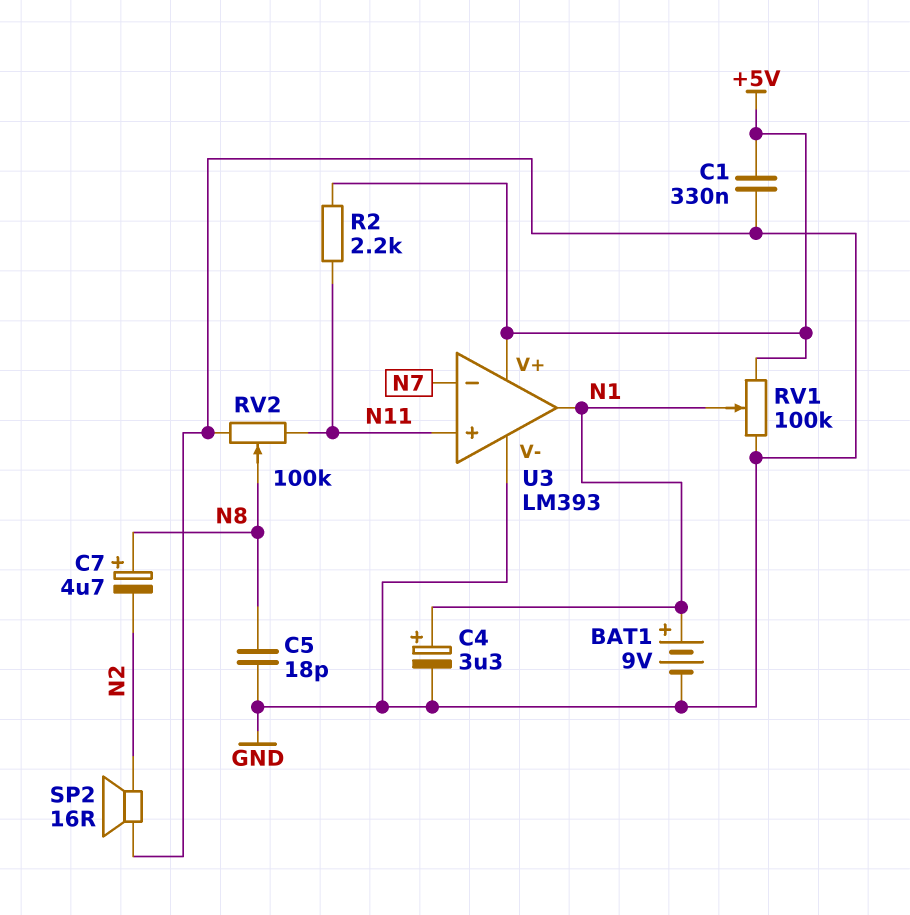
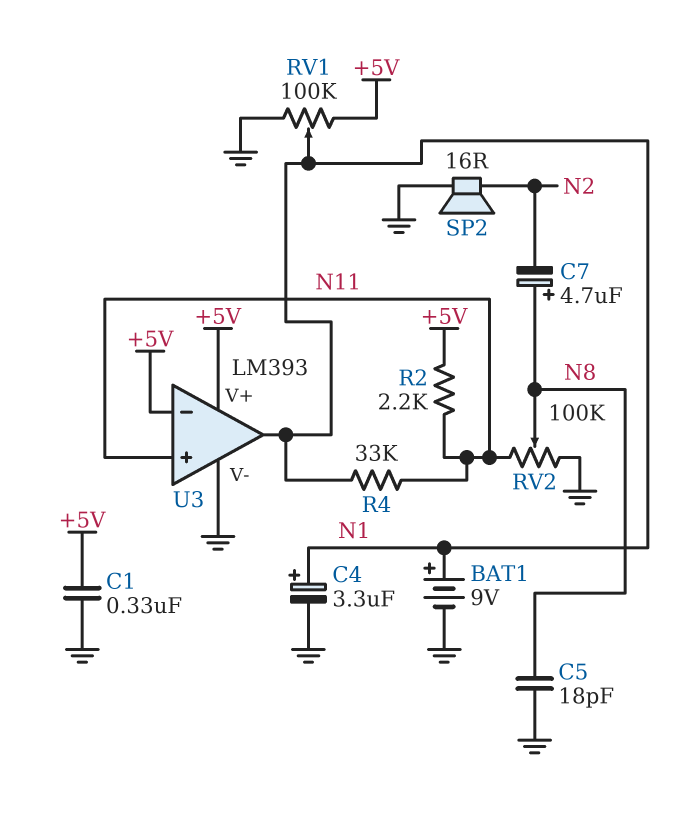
R4: none -> 33k (N1, N11)
U3 pin in-: N7 -> +5V

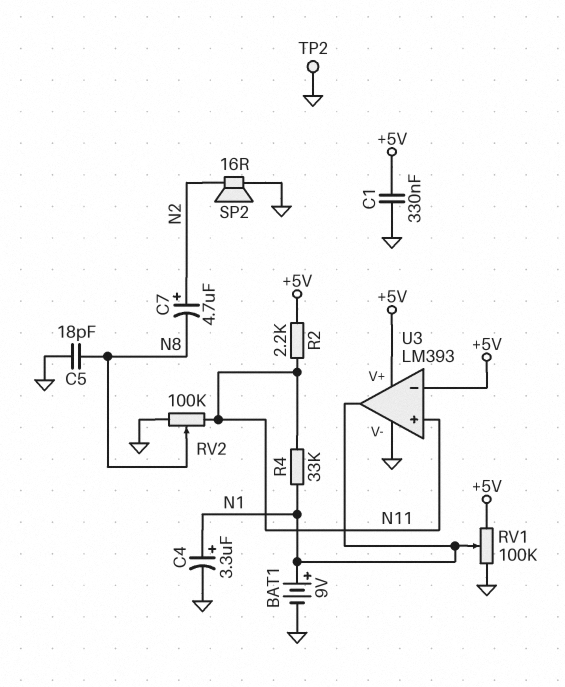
C7: 4.7uF (plus N8, minus N2) -> 4.7uF (plus N2, minus N8)
TP2: none -> test point (GND)

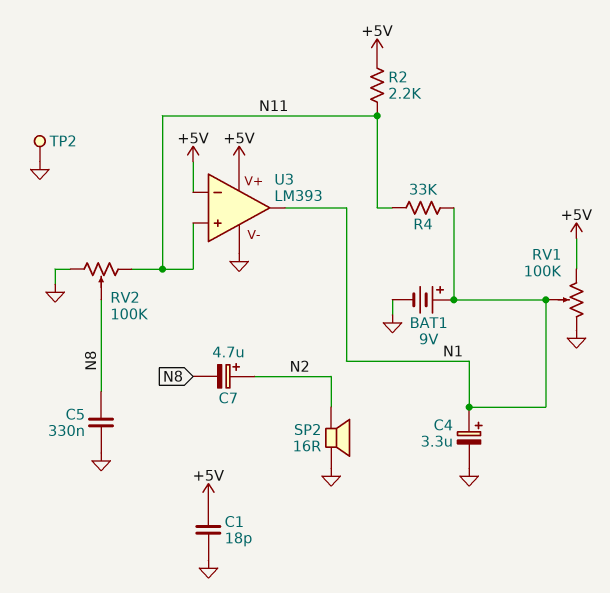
C1: 330nF (+5V, GND) -> 18pF (+5V, GND)
C5: 18pF (GND, N8) -> 330nF (GND, N8)

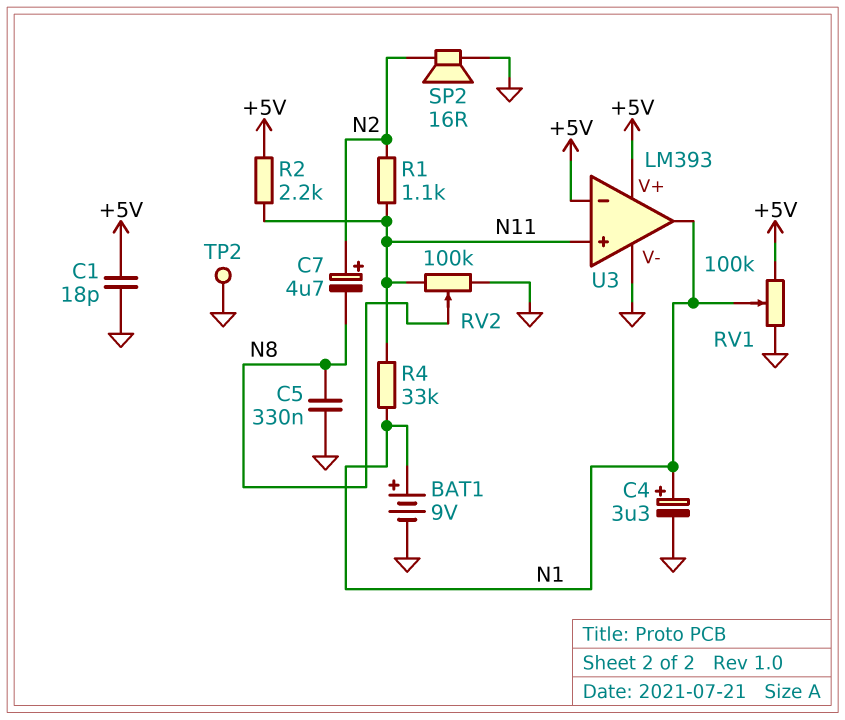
R1: none -> 1.1k (N2, N11)

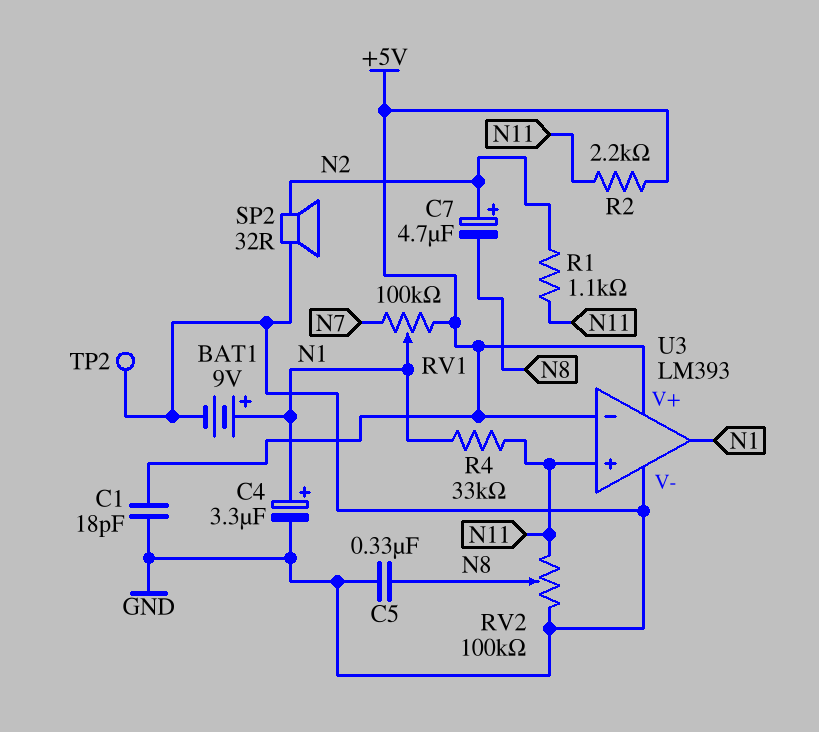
RV1: 100k (+5V, GND, wiper N1) -> 100k (+5V, N7, wiper N1)
SP2: speaker 16R (GND, N2) -> speaker 32R (GND, N2)

